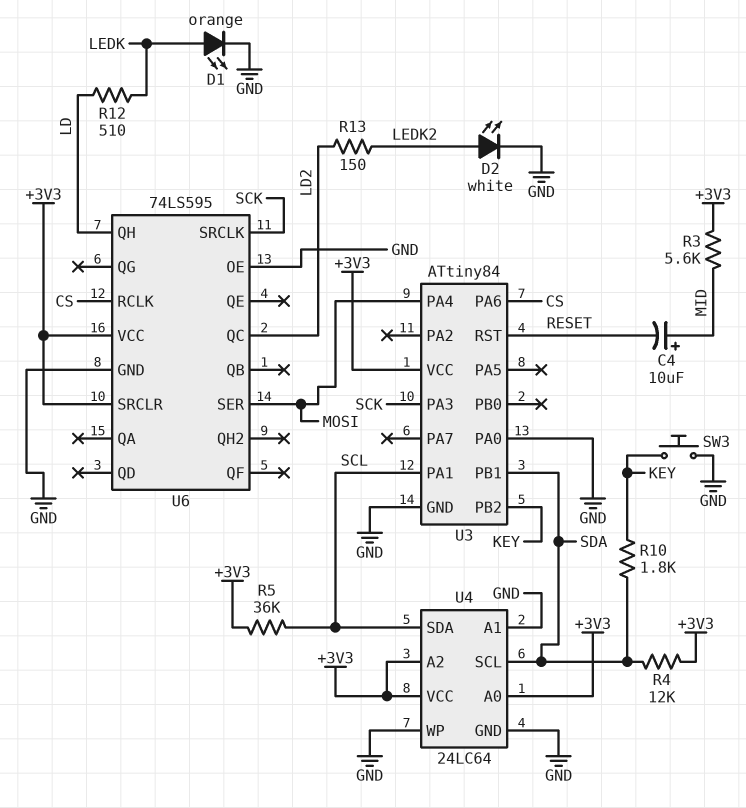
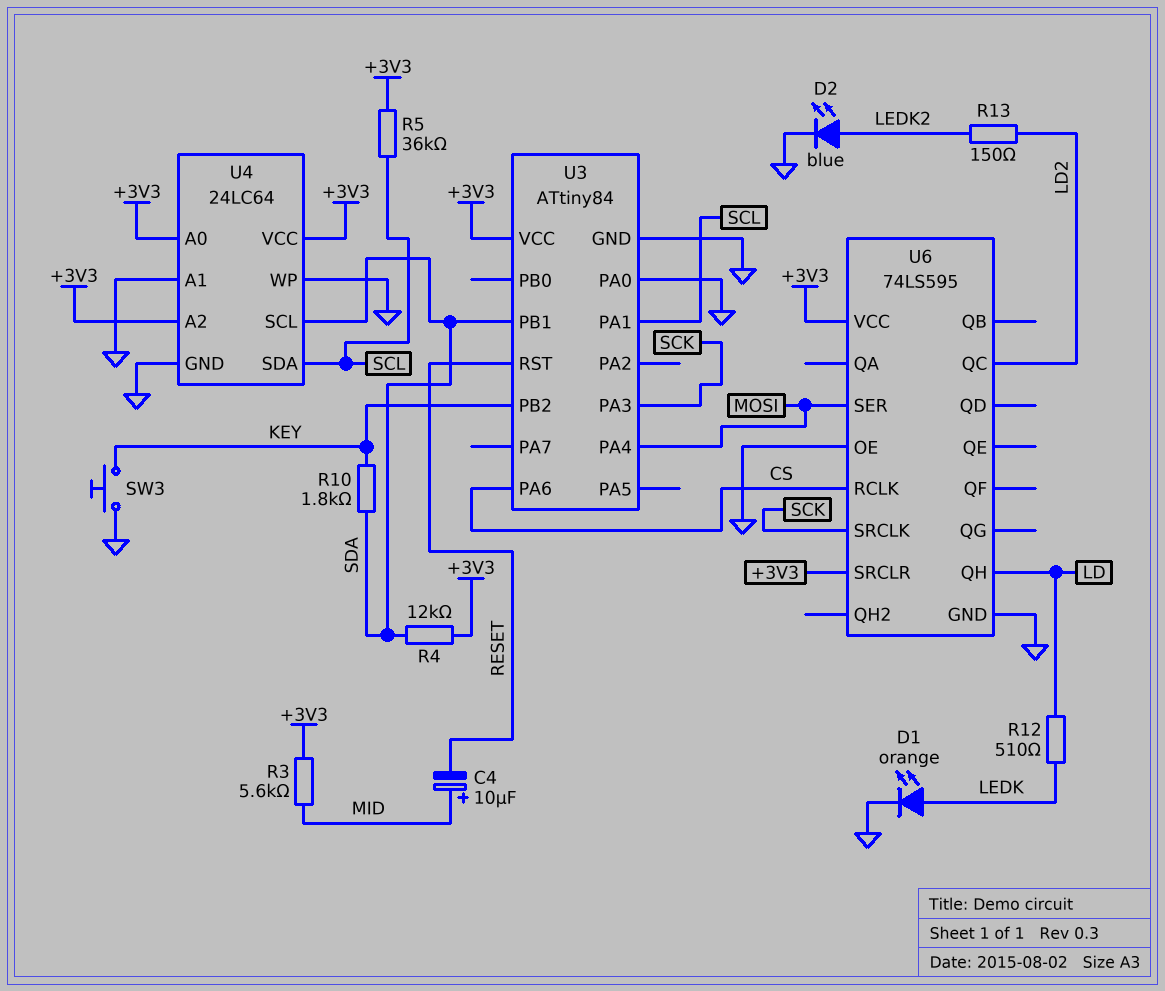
D2: LED white (A LEDK2, K GND) -> LED blue (A LEDK2, K GND)

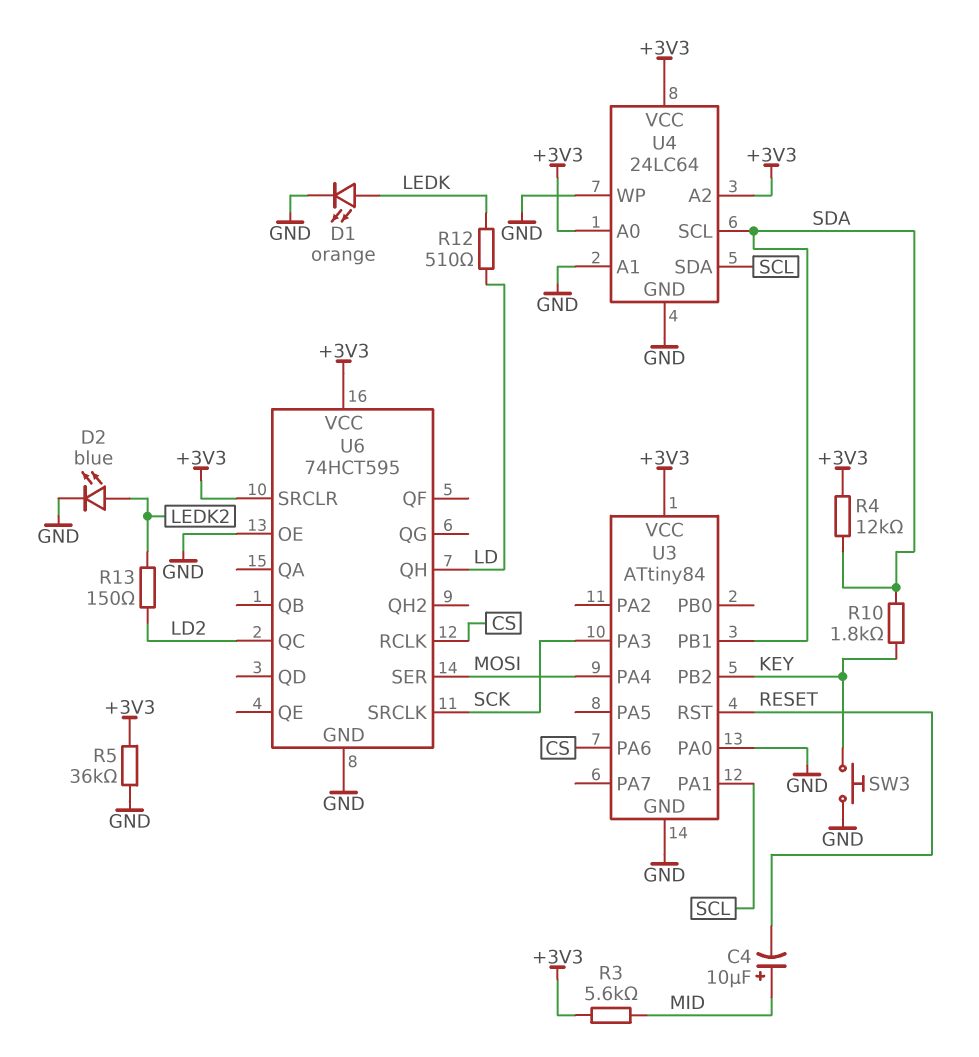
R5: 36k (+3V3, SCL) -> 36k (+3V3, GND)
U6: 74LS595 -> 74HCT595

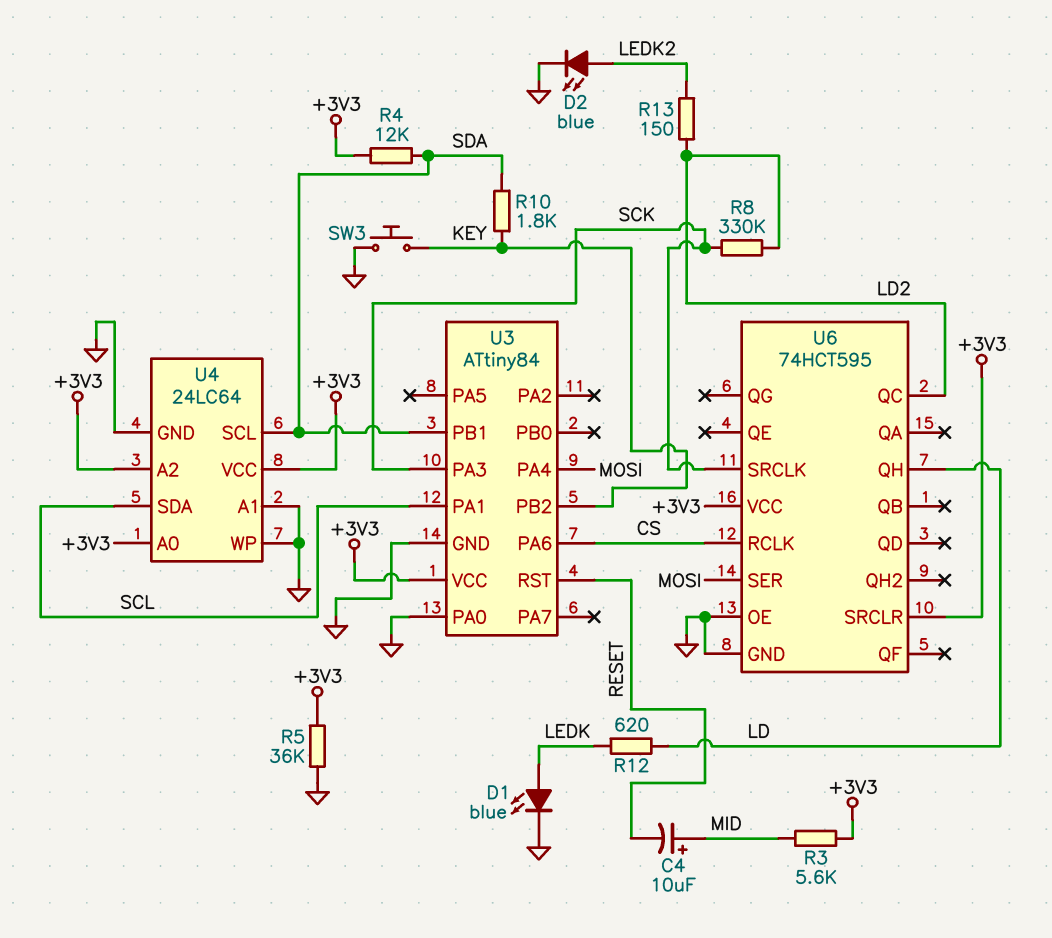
D1: LED orange (A LEDK, K GND) -> LED blue (A LEDK, K GND)
R8: none -> 330k (LD2, SCK)
R12: 510 (LD, LEDK) -> 620 (LD, LEDK)

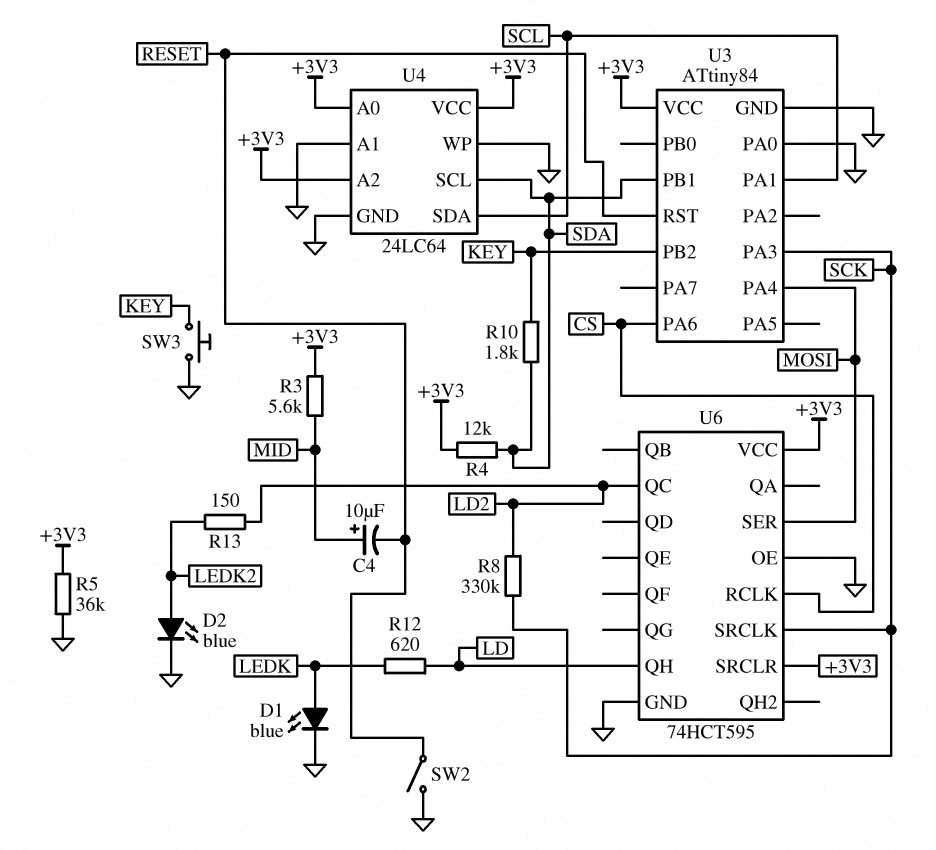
SW2: none -> switch (GND, RESET)

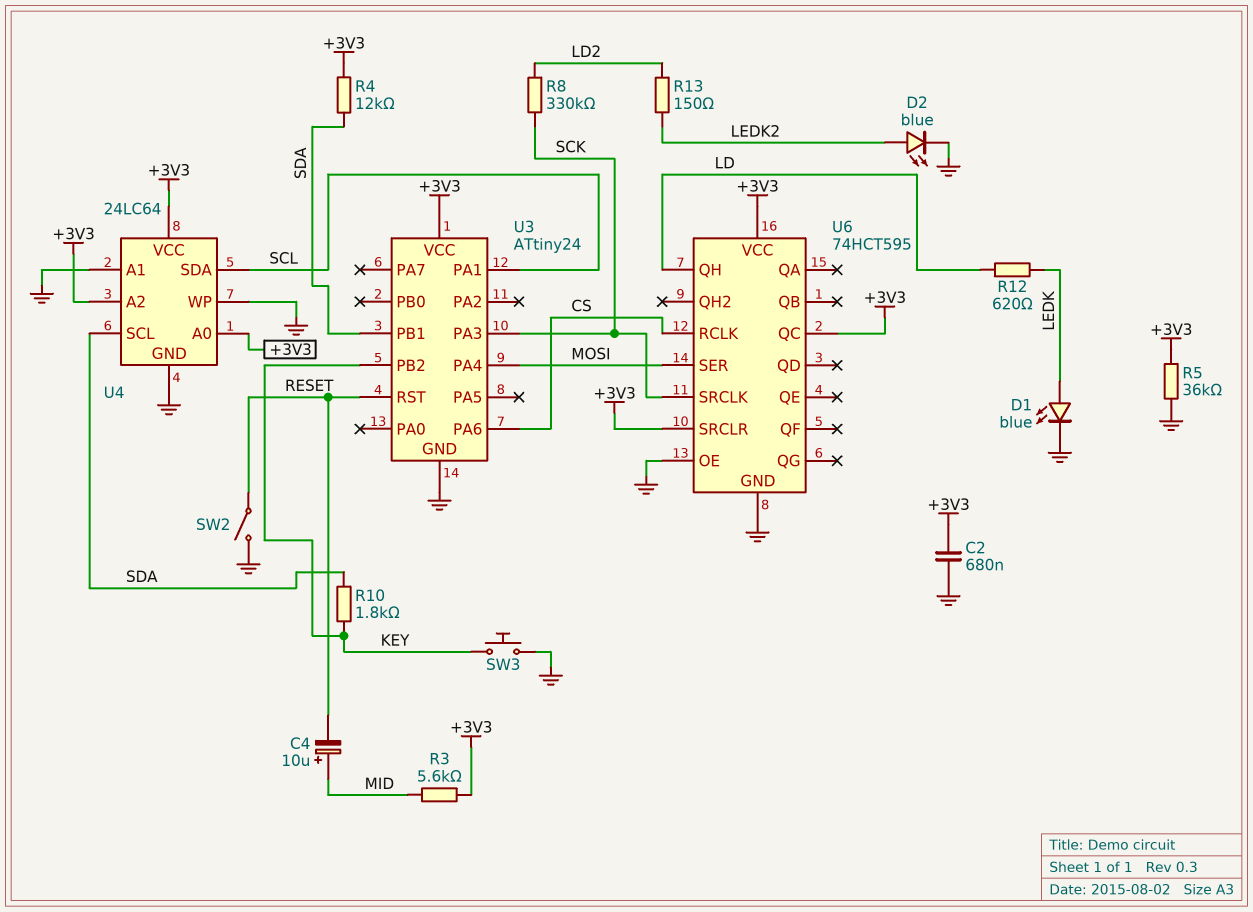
C2: none -> 680nF (+3V3, GND)
U3: ATtiny84 -> ATtiny24
U3 pin PA0: GND -> none
U6 pin QC: LD2 -> +3V3

